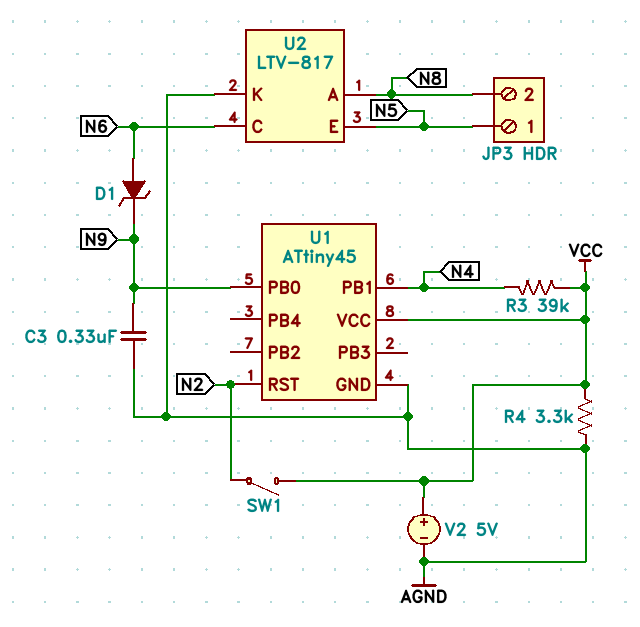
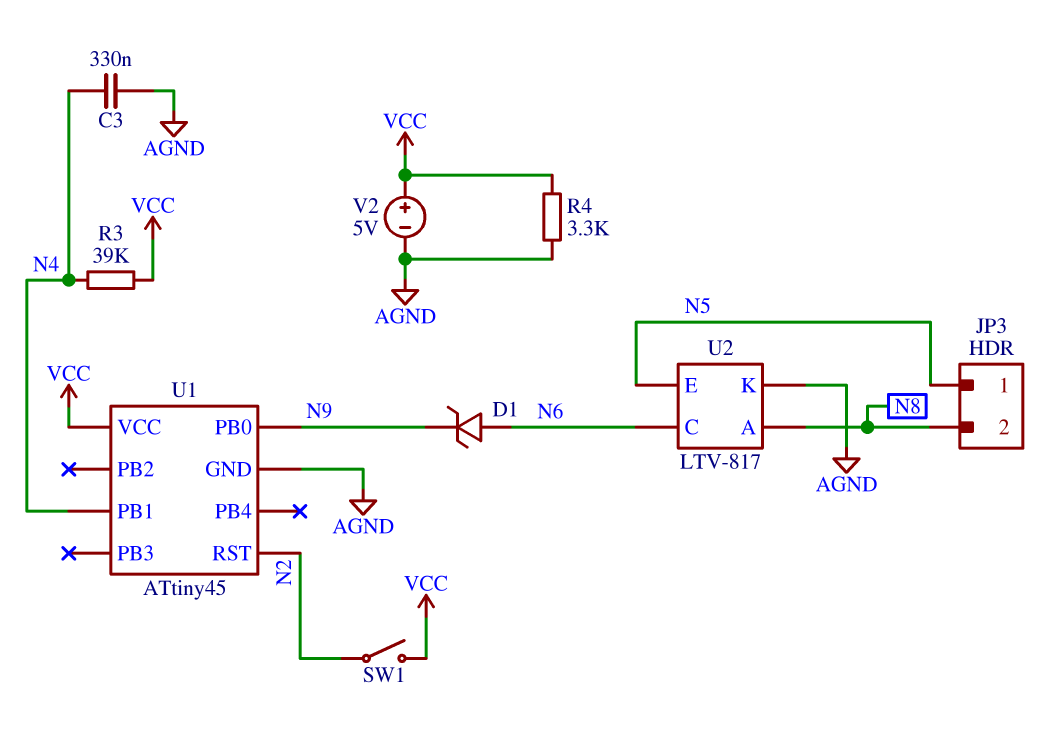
C3: 330nF (AGND, N9) -> 330nF (AGND, N4)

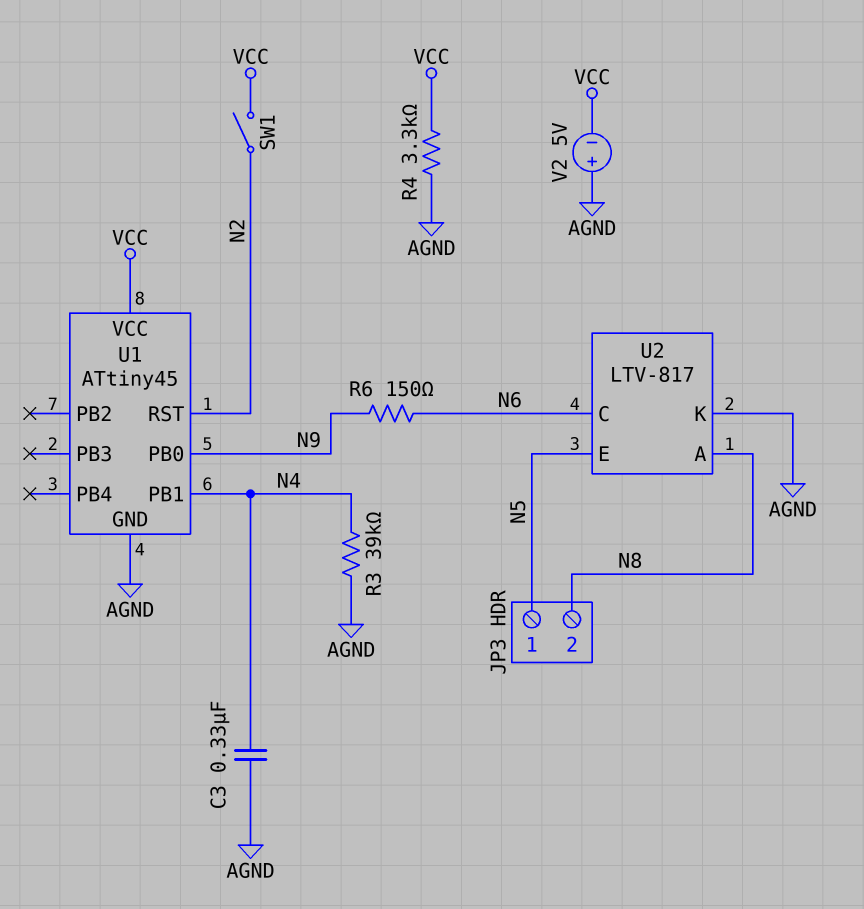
D1: zener (A N6, K N9) -> none
R3: 39k (N4, VCC) -> 39k (AGND, N4)
R6: none -> 150 (N6, N9)
V2: 5V (plus VCC, minus AGND) -> 5V (plus AGND, minus VCC)

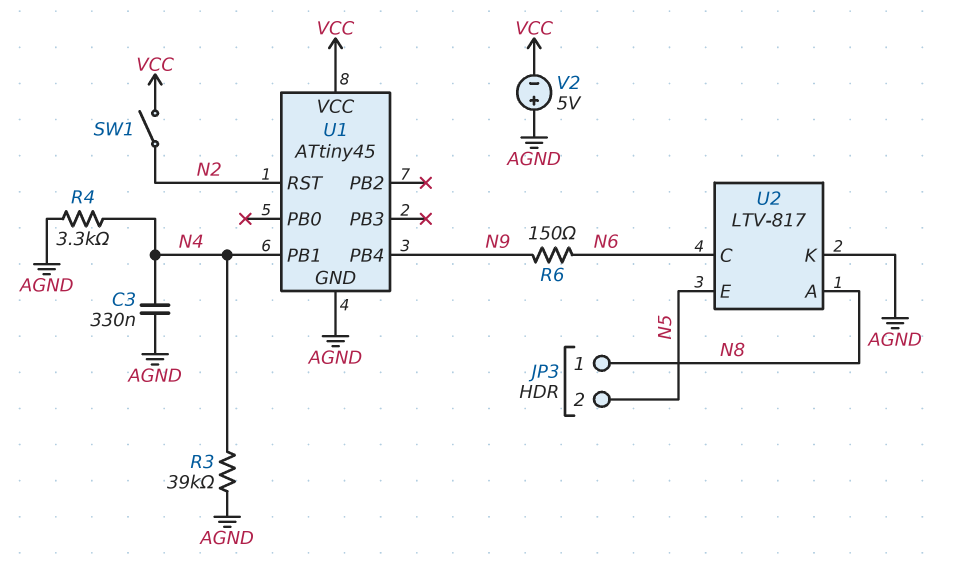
JP3 pin 1: N5 -> N8
JP3 pin 2: N8 -> N5
R4: 3.3k (AGND, VCC) -> 3.3k (AGND, N4)
U1 pin PB0: N9 -> none
U1 pin PB4: none -> N9

